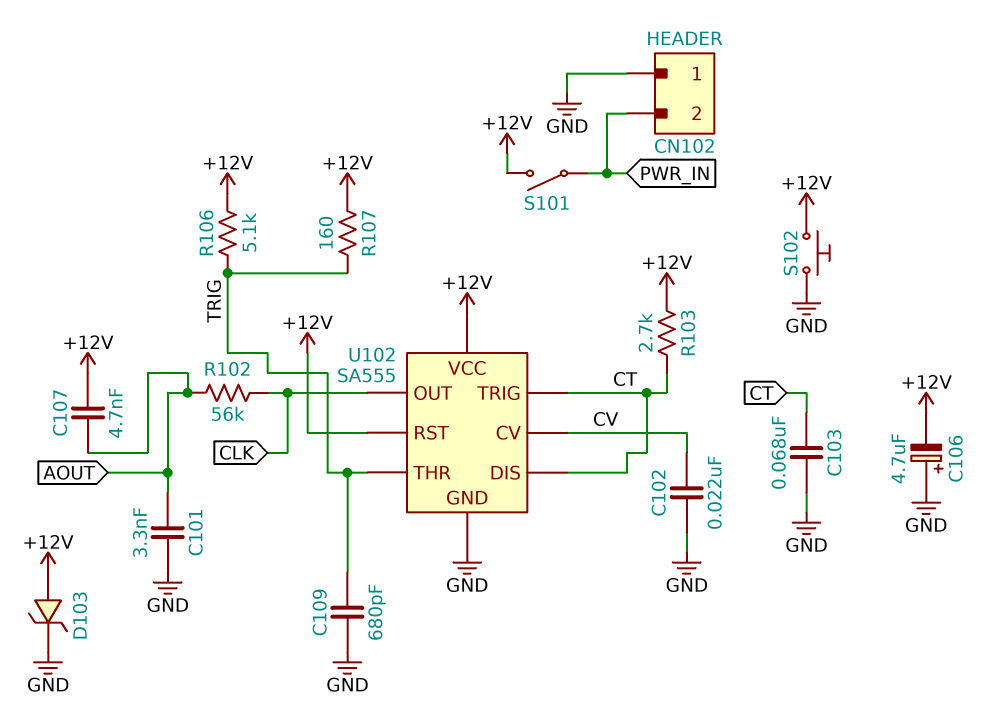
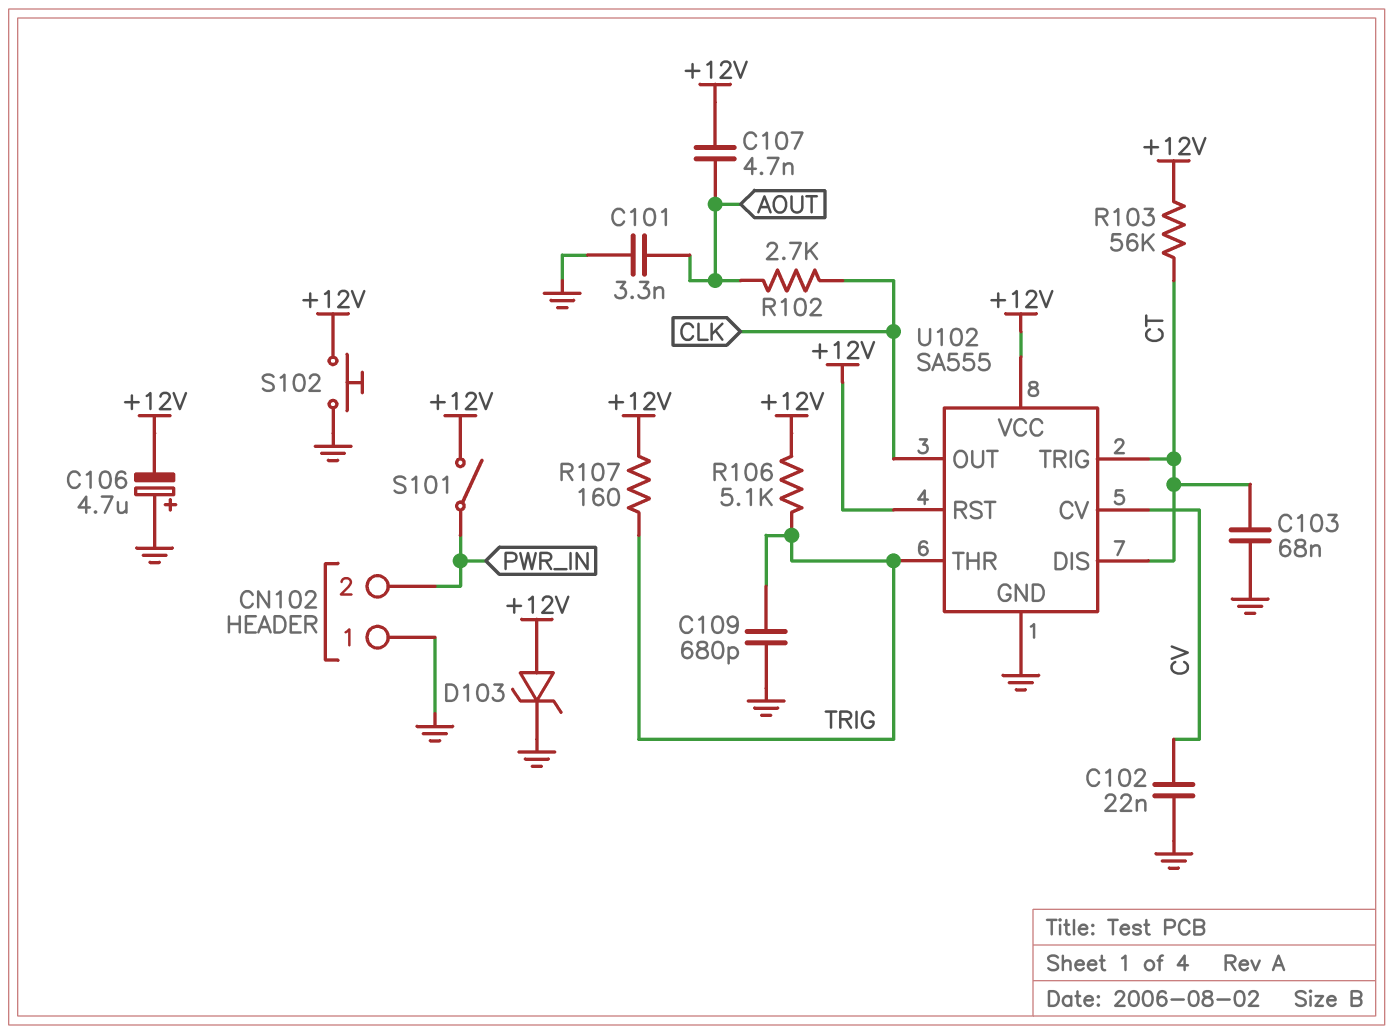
R102: 56k (AOUT, CLK) -> 2.7k (AOUT, CLK)
R103: 2.7k (+12V, CT) -> 56k (+12V, CT)

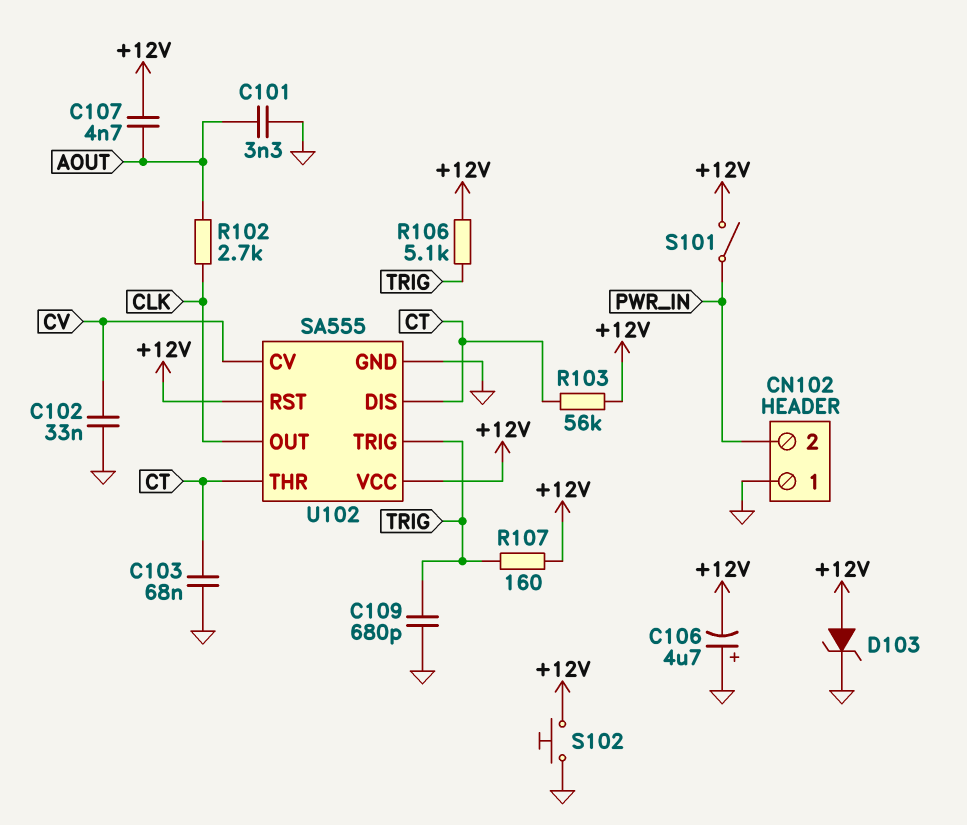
C102: 22nF (CV, GND) -> 33nF (CV, GND)
U102 pin THR: TRIG -> CT
U102 pin TRIG: CT -> TRIG

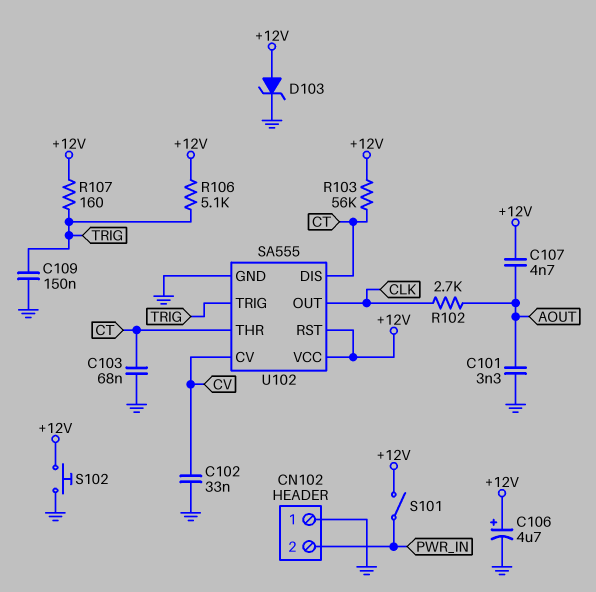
C106: 4.7uF (plus GND, minus +12V) -> 4.7uF (plus +12V, minus GND)
C109: 680pF (GND, TRIG) -> 150nF (GND, TRIG)

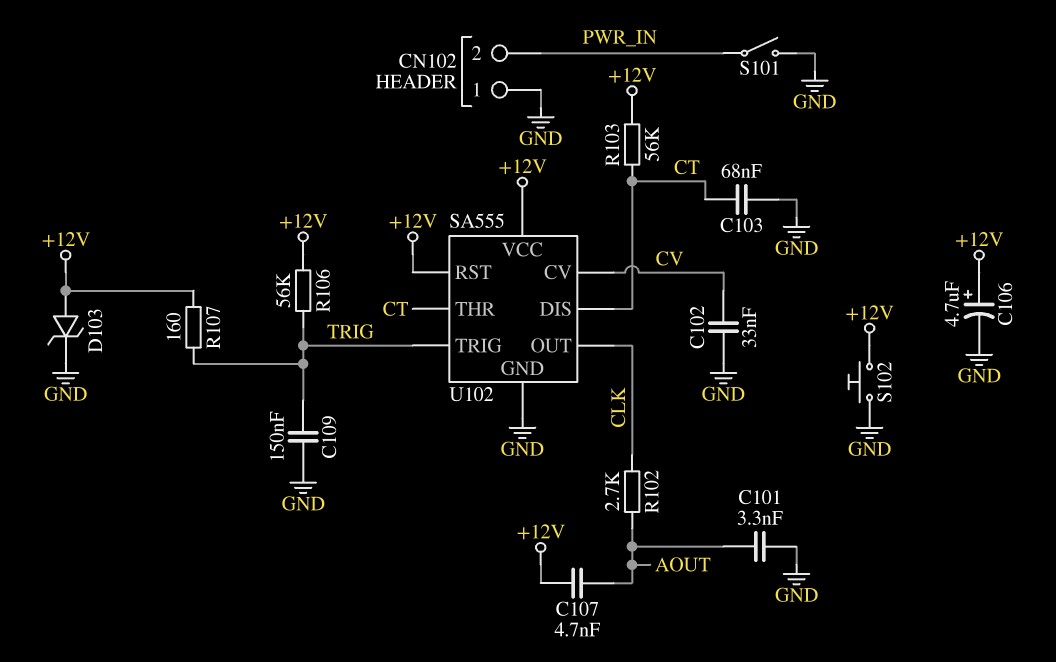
R106: 5.1k (+12V, TRIG) -> 56k (+12V, TRIG)
S101: switch (+12V, PWR_IN) -> switch (GND, PWR_IN)

